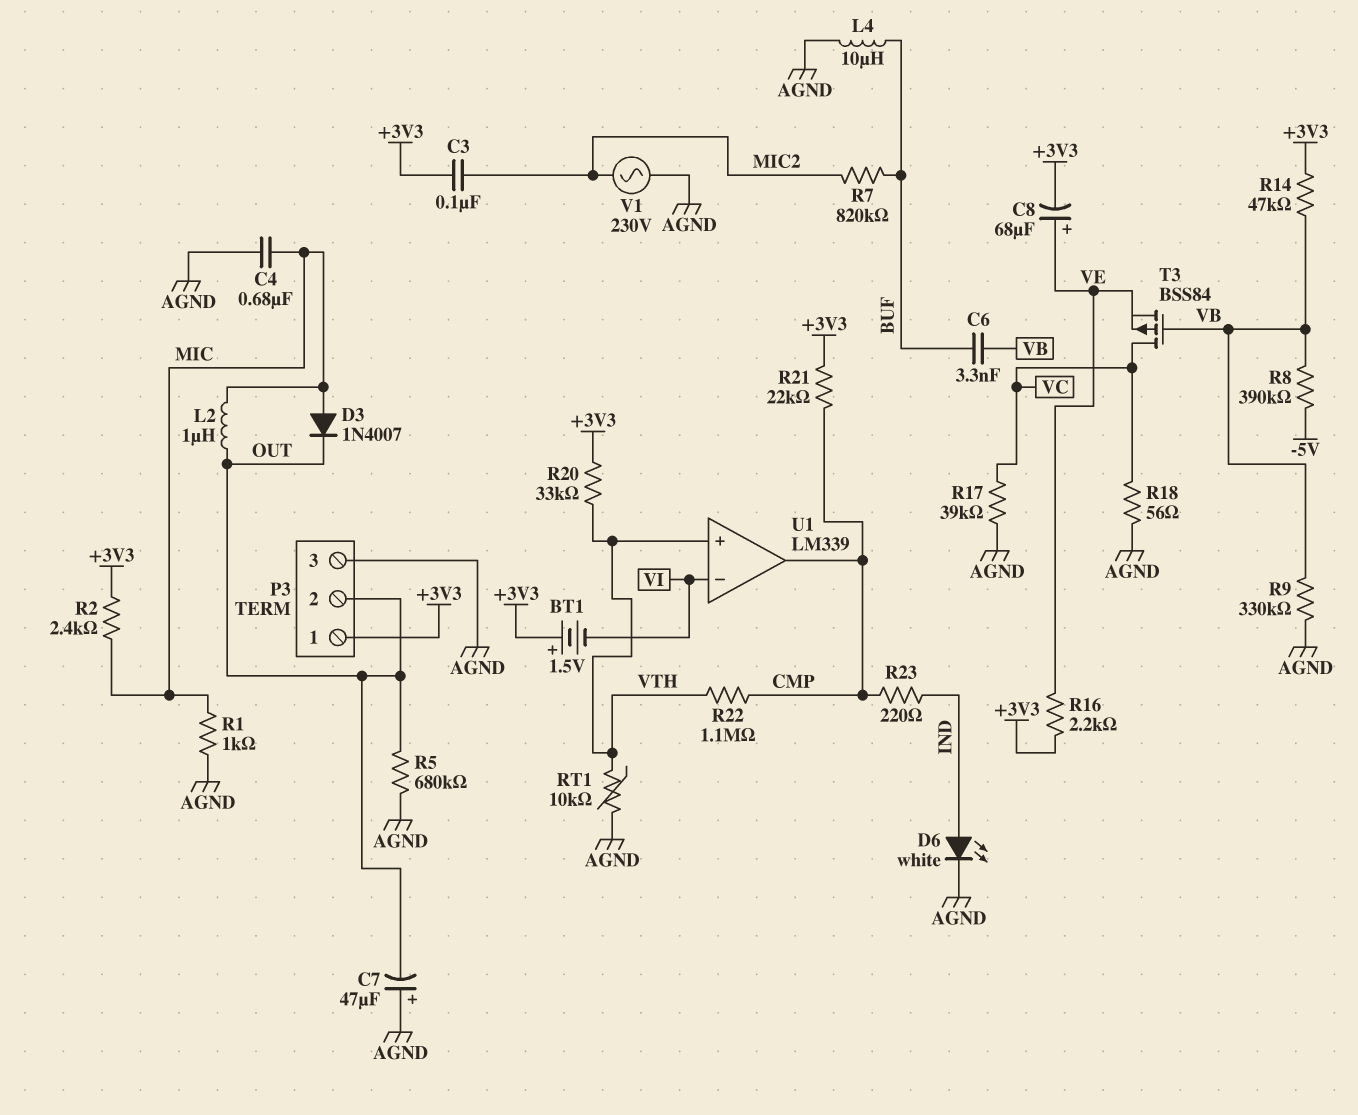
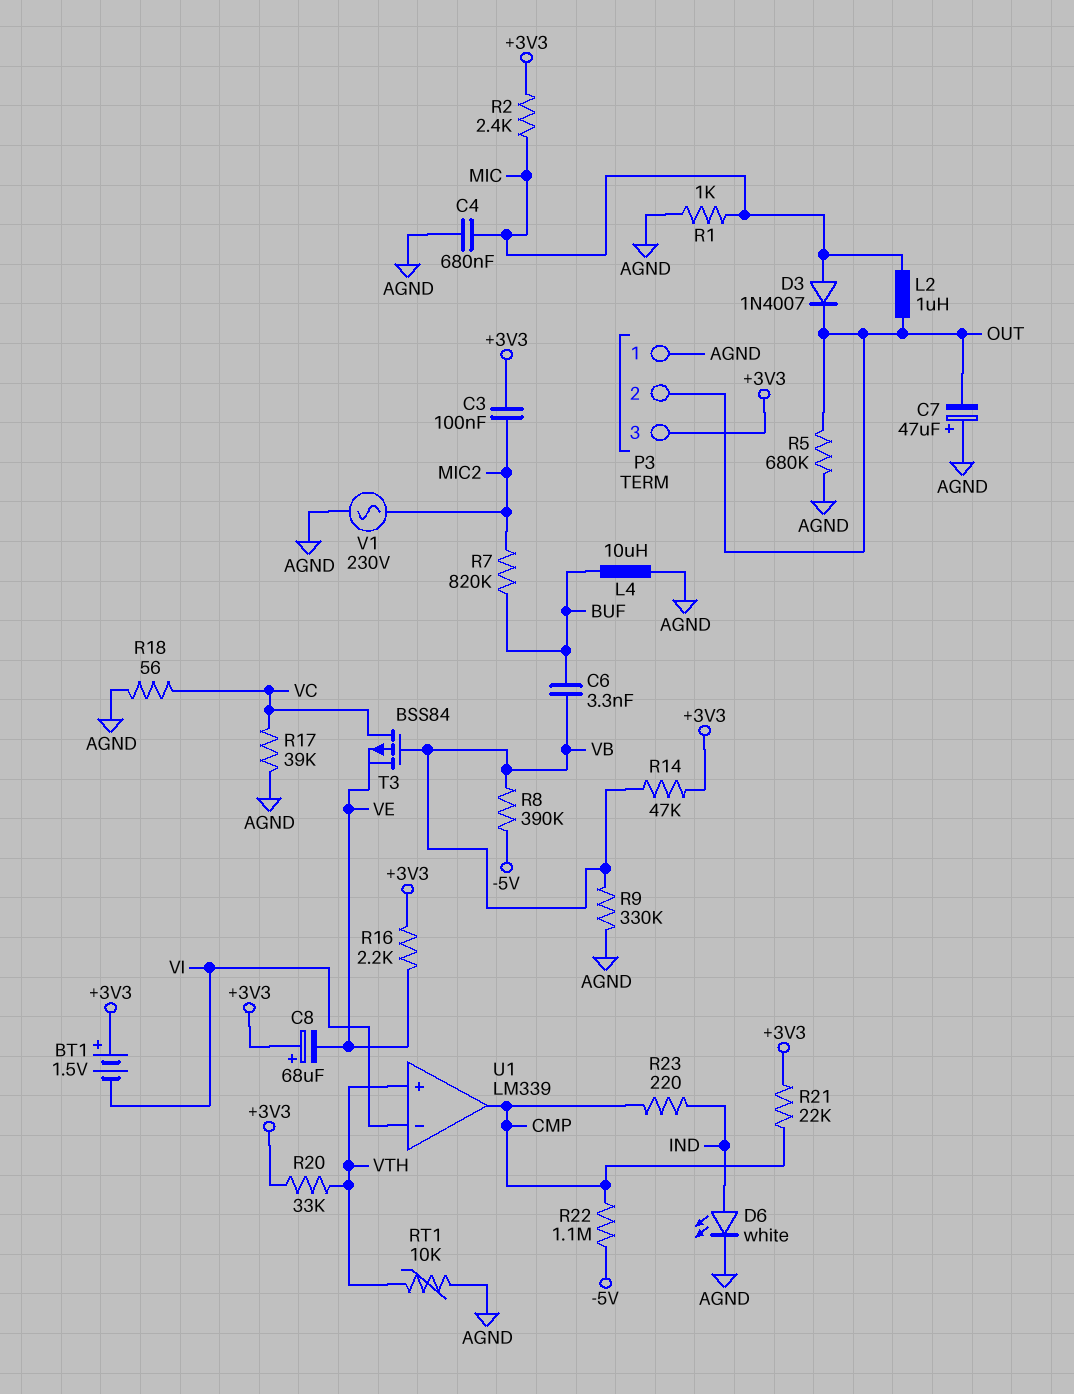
C8: 68uF (plus VE, minus +3V3) -> 68uF (plus +3V3, minus VE)
P3 pin 1: +3V3 -> AGND
P3 pin 3: AGND -> +3V3
R22: 1.1M (CMP, VTH) -> 1.1M (-5V, CMP)

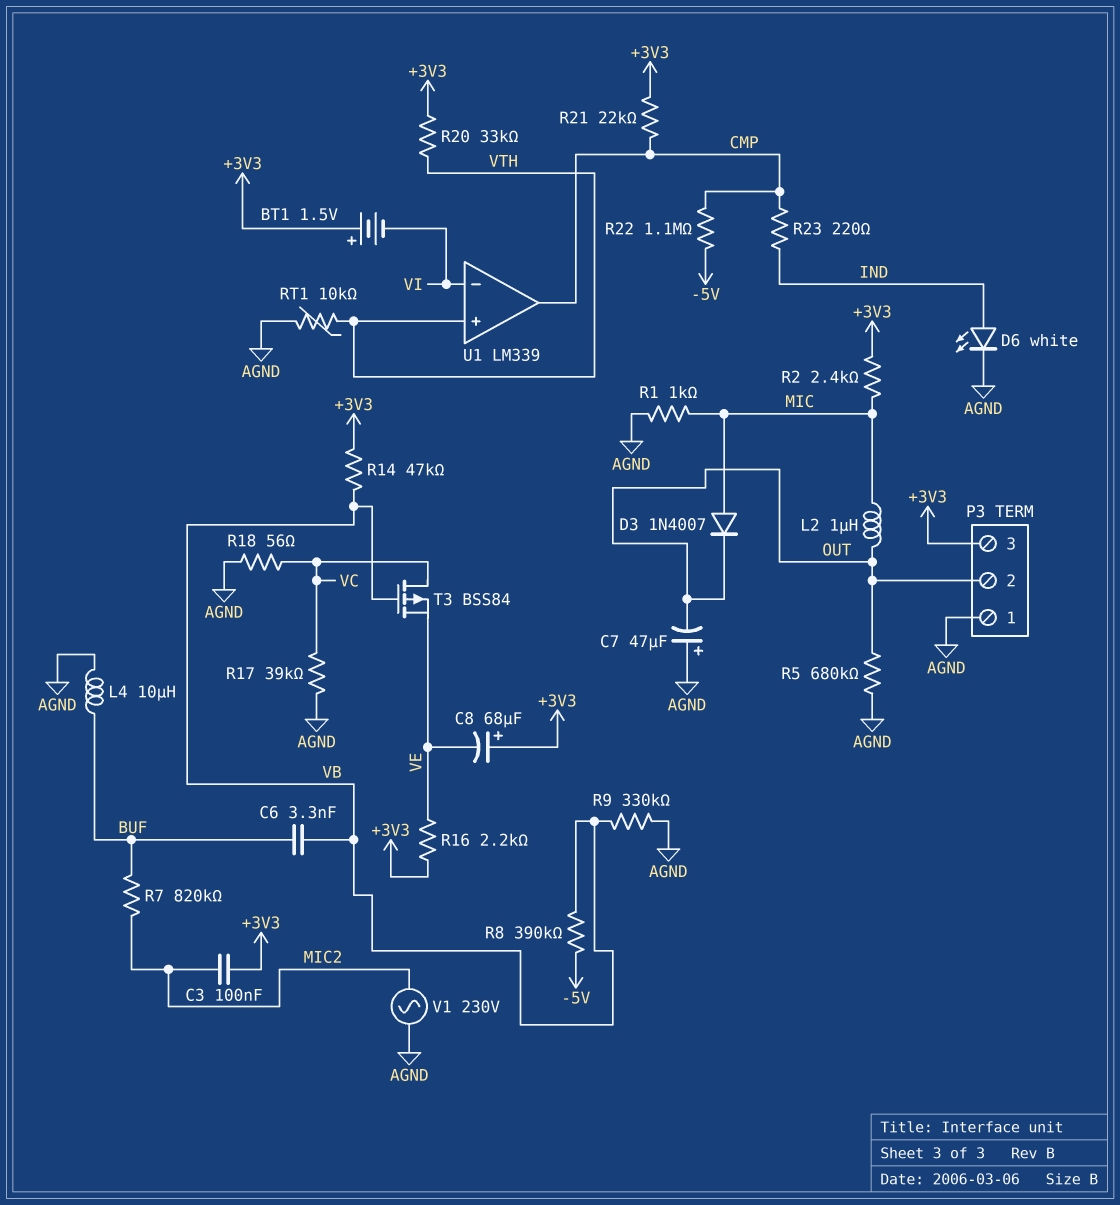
C4: 680nF (AGND, MIC) -> none

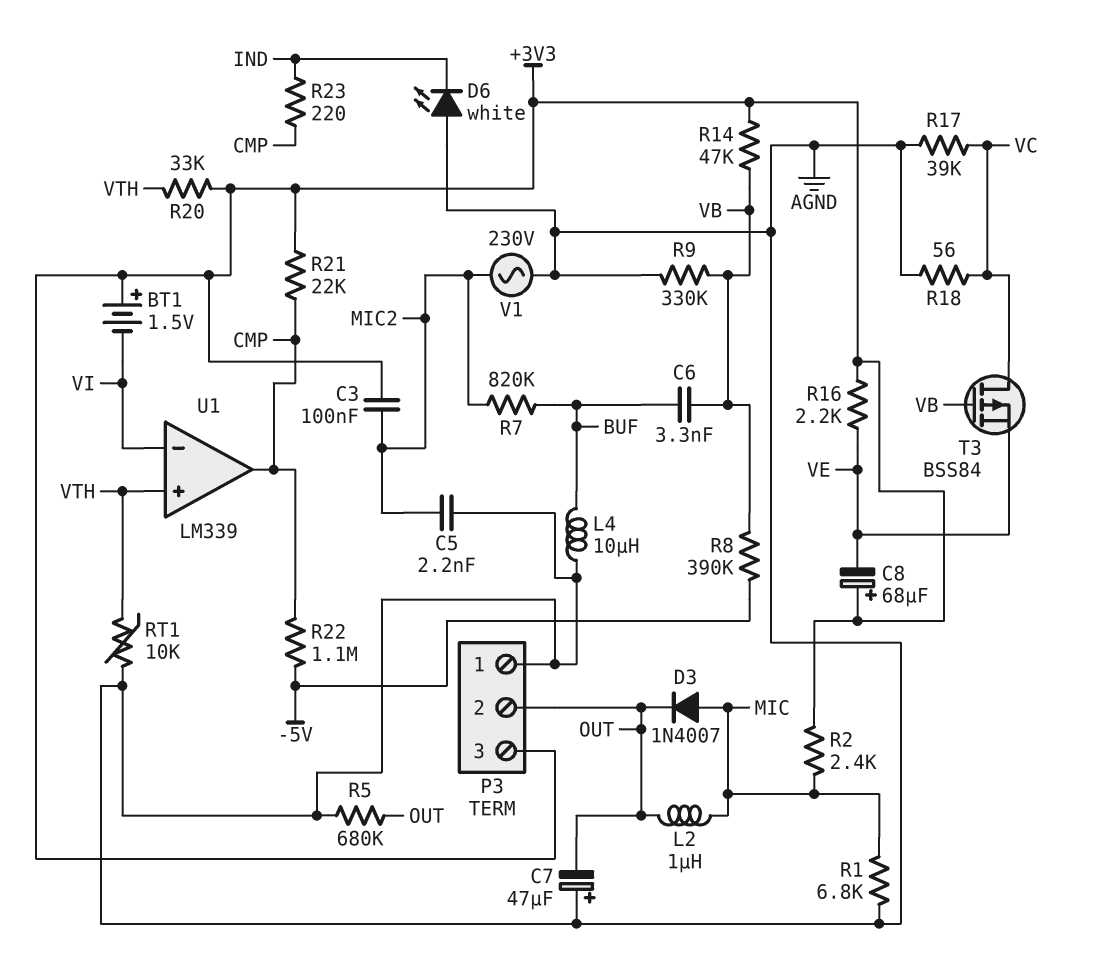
C5: none -> 2.2nF (AGND, MIC2)
D6: LED white (A IND, K AGND) -> LED white (A AGND, K IND)
R1: 1k (AGND, MIC) -> 6.8k (AGND, MIC)

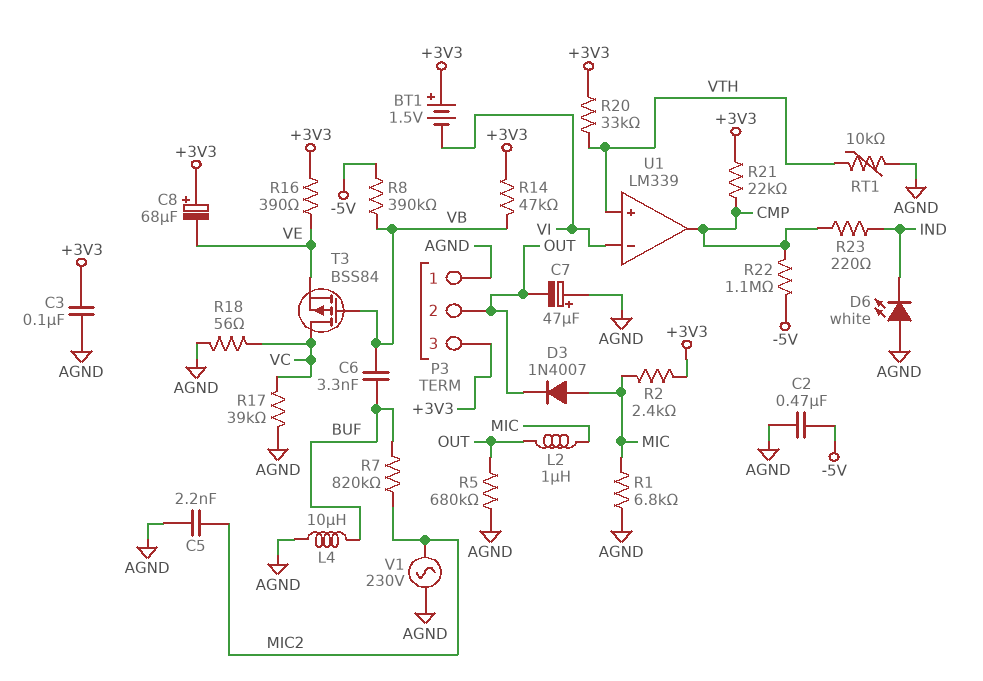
C2: none -> 470nF (-5V, AGND)
C3: 100nF (+3V3, MIC2) -> 100nF (+3V3, AGND)
R9: 330k (AGND, VB) -> none
R16: 2.2k (+3V3, VE) -> 390 (+3V3, VE)

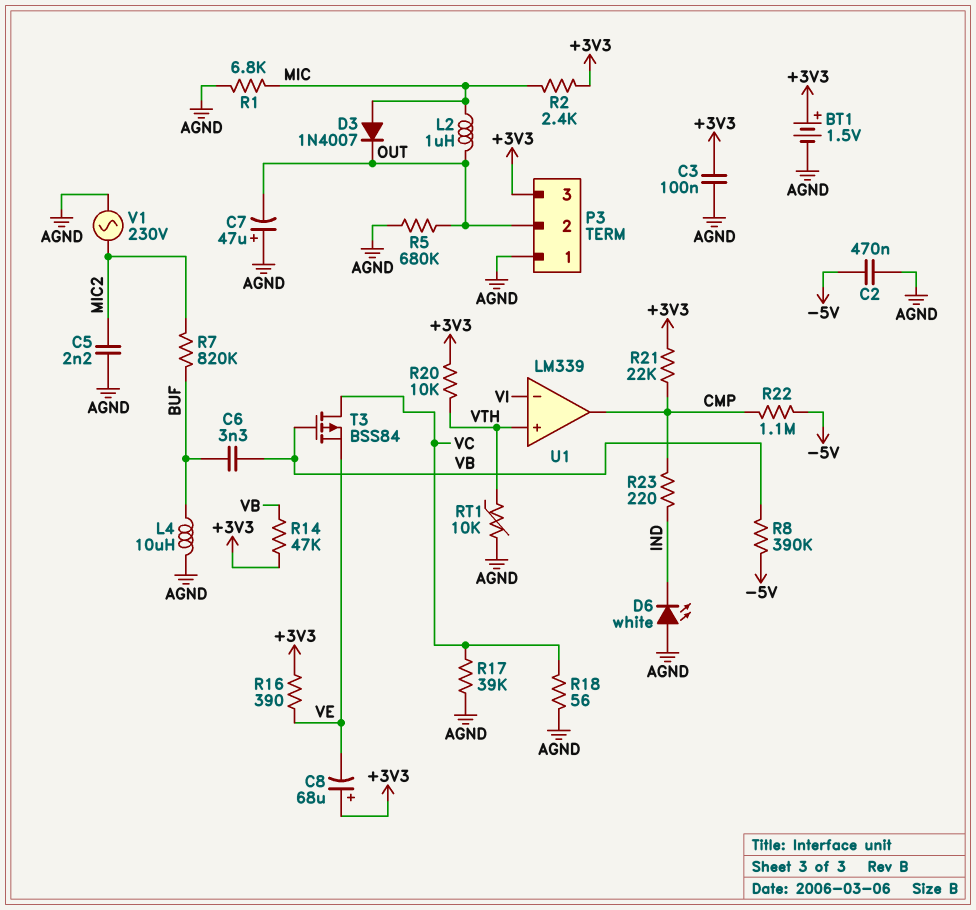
BT1: 1.5V (plus +3V3, minus VI) -> 1.5V (plus +3V3, minus AGND)
R20: 33k (+3V3, VTH) -> 10k (+3V3, VTH)

